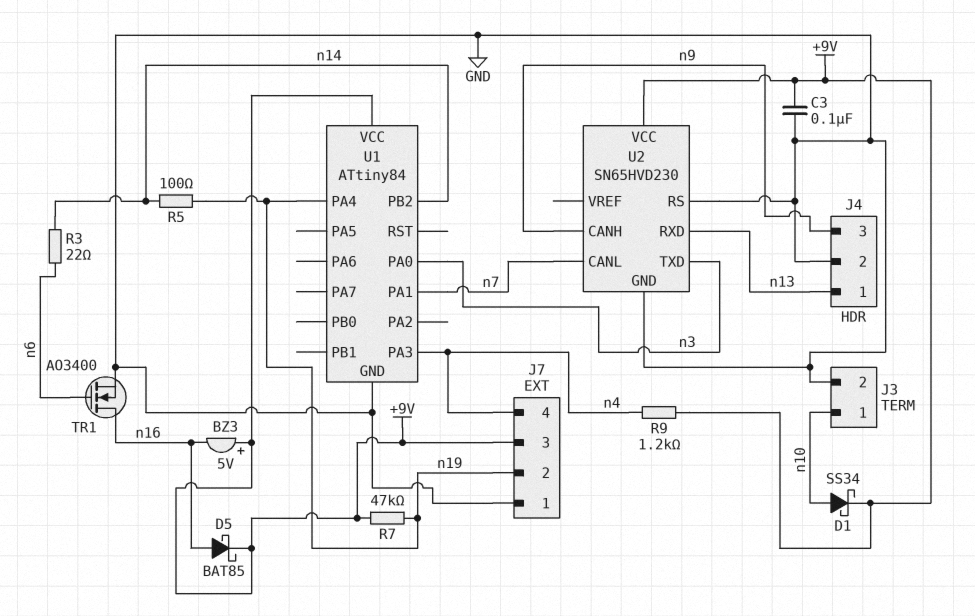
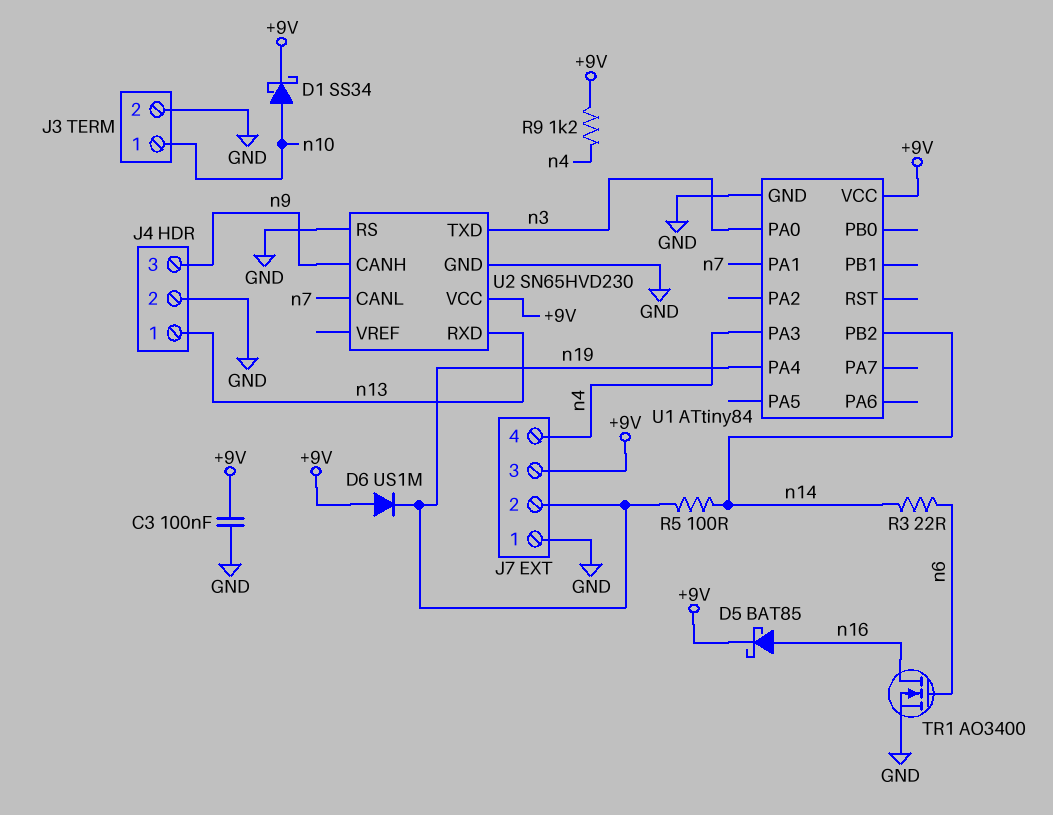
BZ3: buzzer 5V (plus +9V, minus n16) -> none
D6: none -> diode US1M (A +9V, K n19)
R7: 47k (+9V, n19) -> none

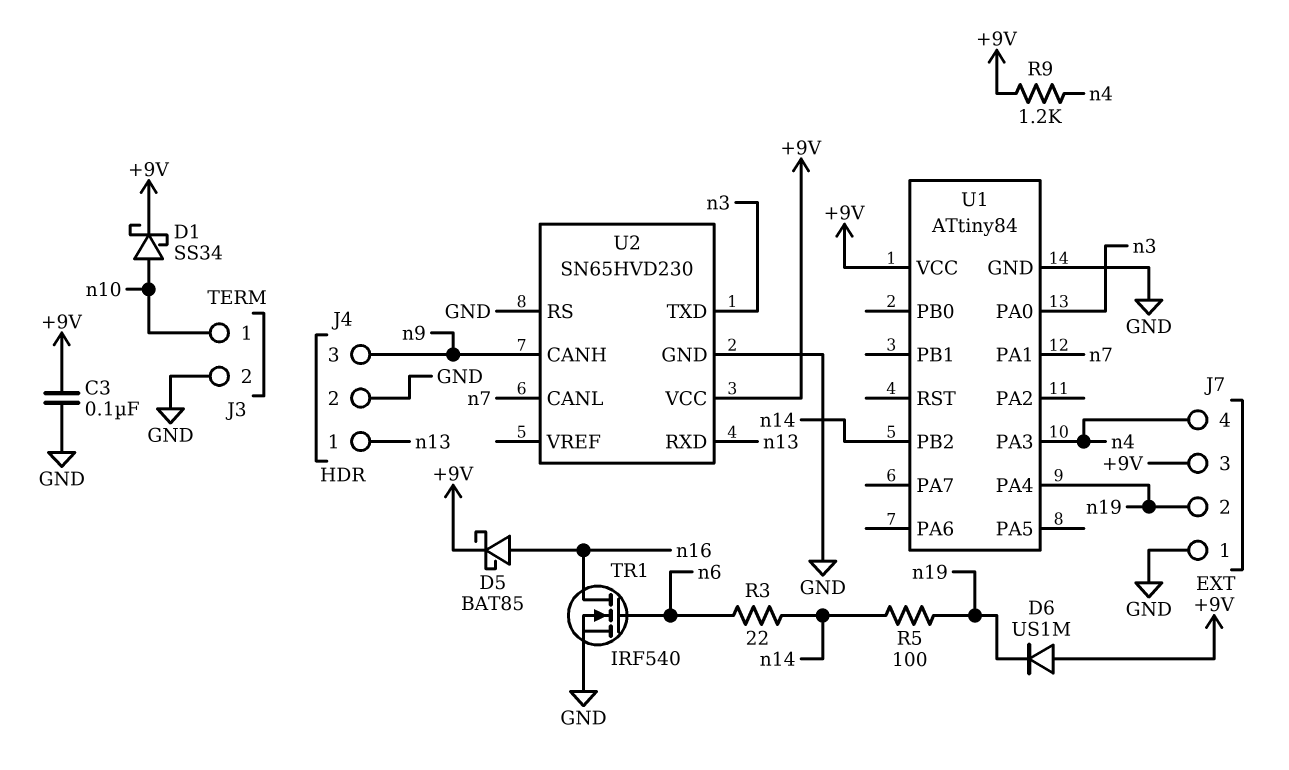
TR1: NMOS AO3400 (G n6, D n16, S GND) -> NMOS IRF540 (G n6, D n16, S GND)

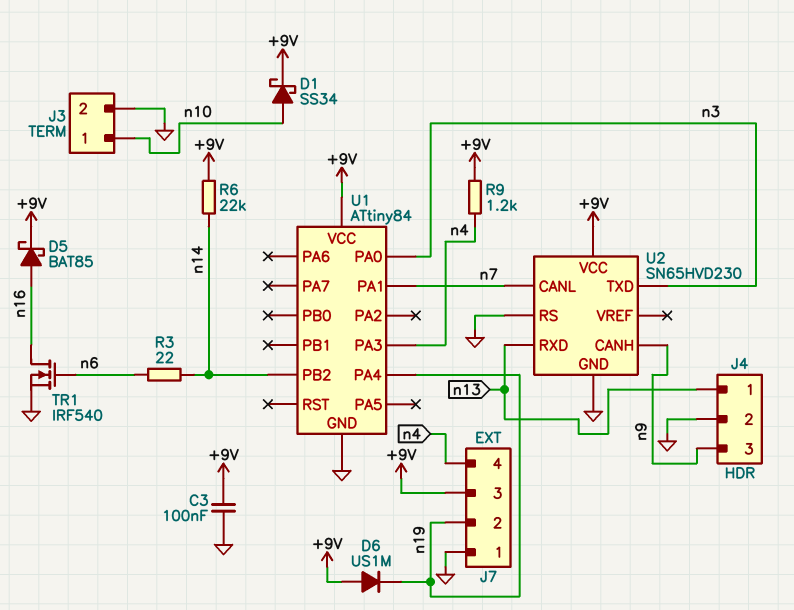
R5: 100 (n14, n19) -> none
R6: none -> 22k (+9V, n14)

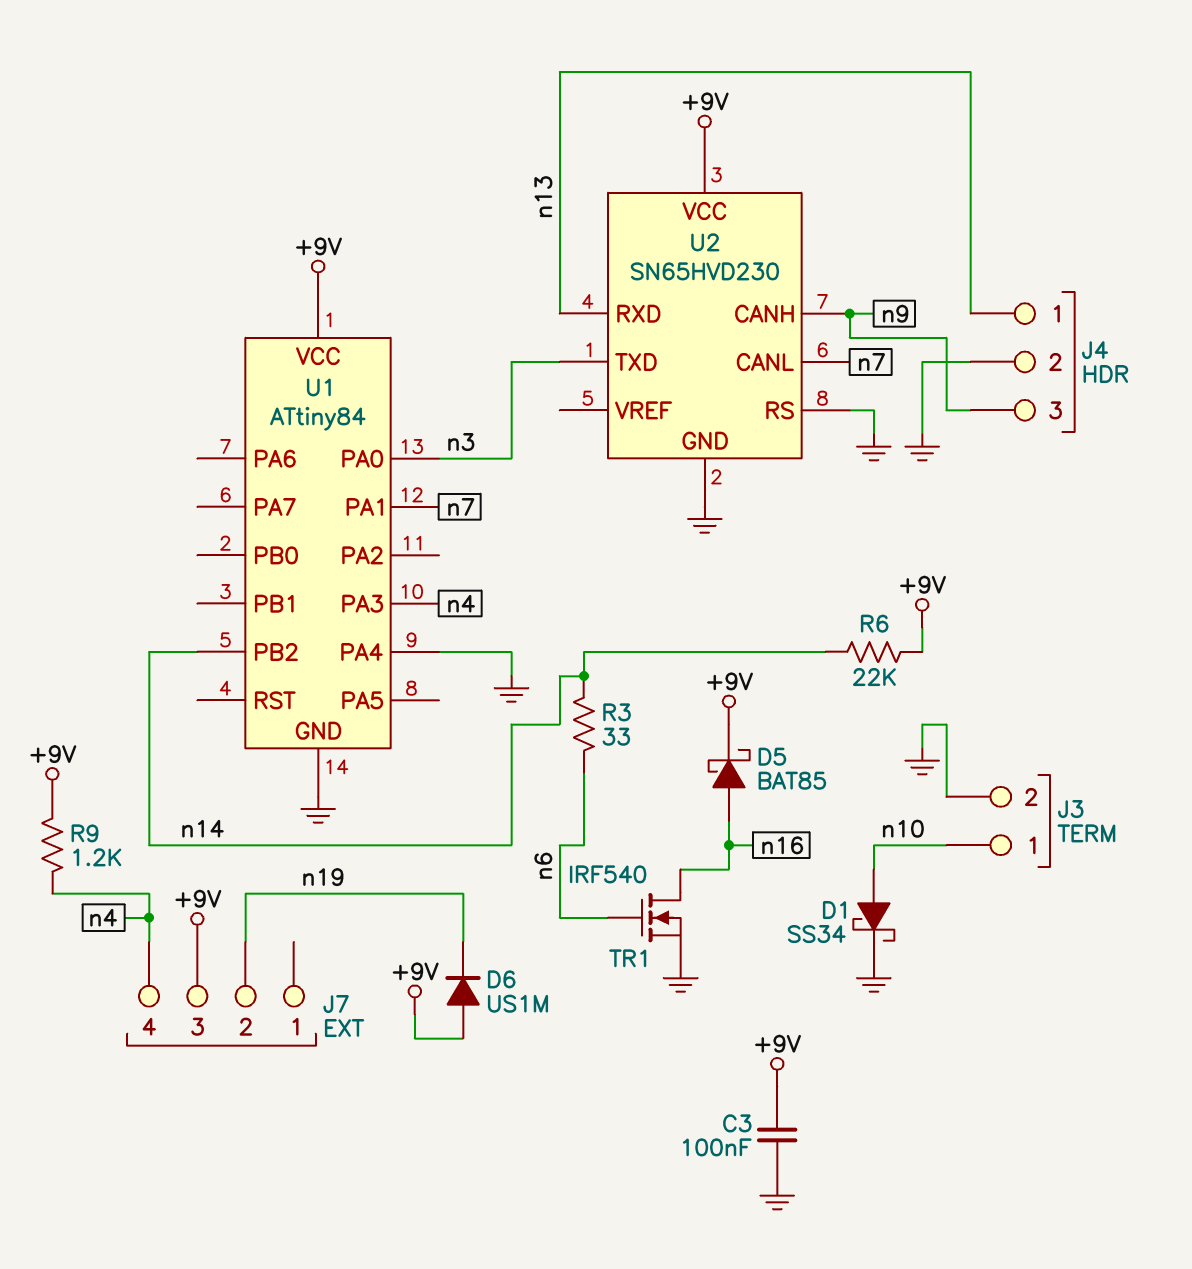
D1: schottky SS34 (A n10, K +9V) -> schottky SS34 (A n10, K GND)
J7 pin 1: GND -> none
R3: 22 (n6, n14) -> 33 (n6, n14)
U1 pin PA4: n19 -> GND

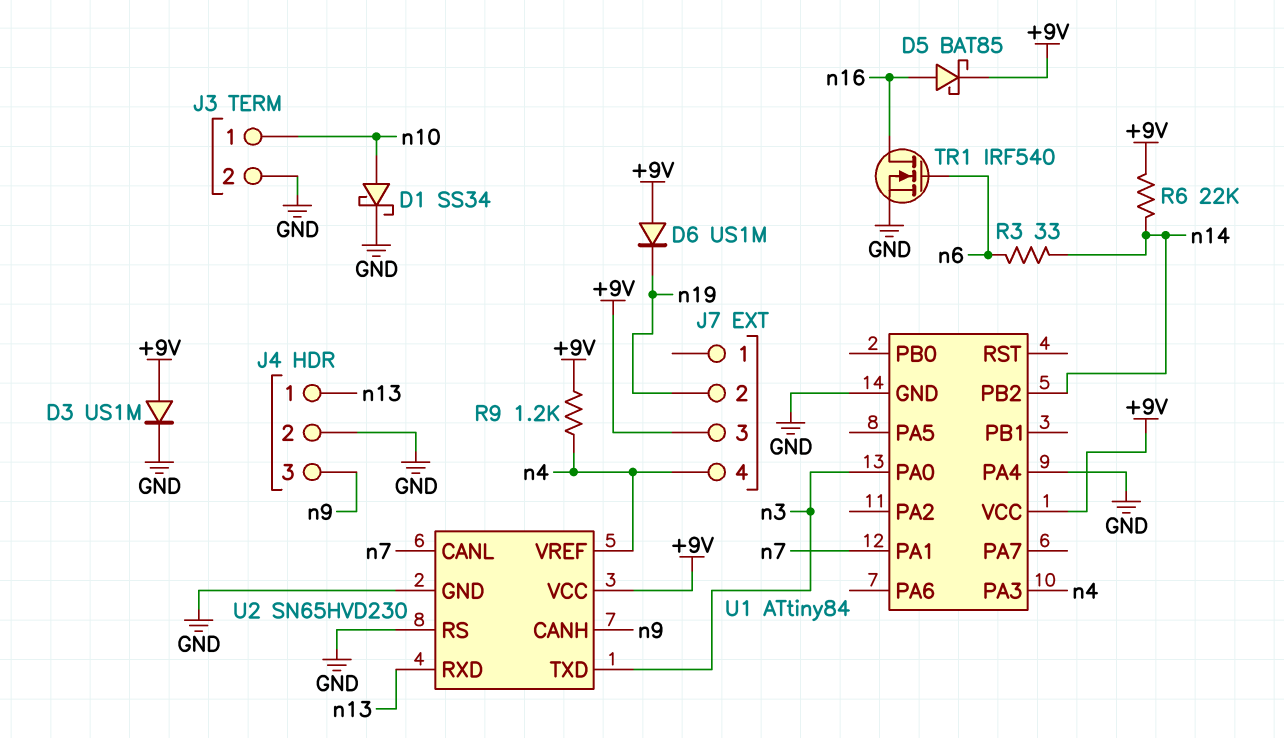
C3: 100nF (+9V, GND) -> none
D3: none -> diode US1M (A +9V, K GND)
U2 pin VREF: none -> n4

